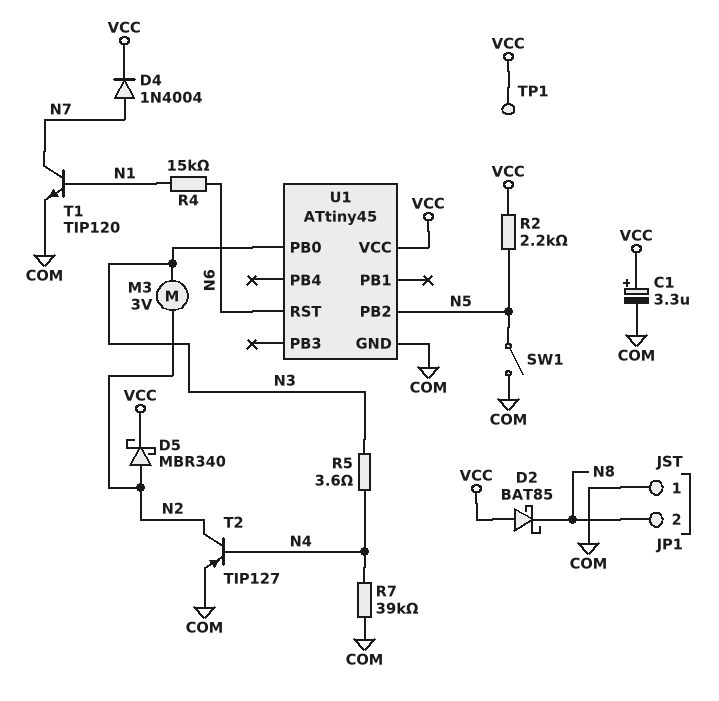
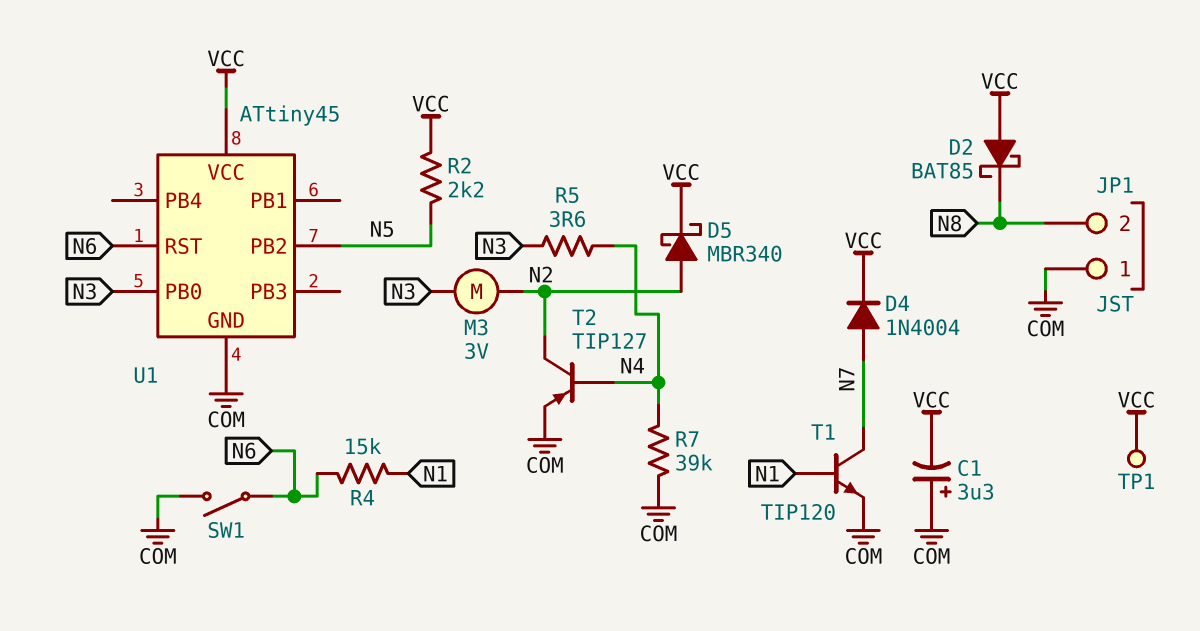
C1: 3.3uF (plus VCC, minus COM) -> 3.3uF (plus COM, minus VCC)
SW1: switch (COM, N5) -> switch (COM, N6)

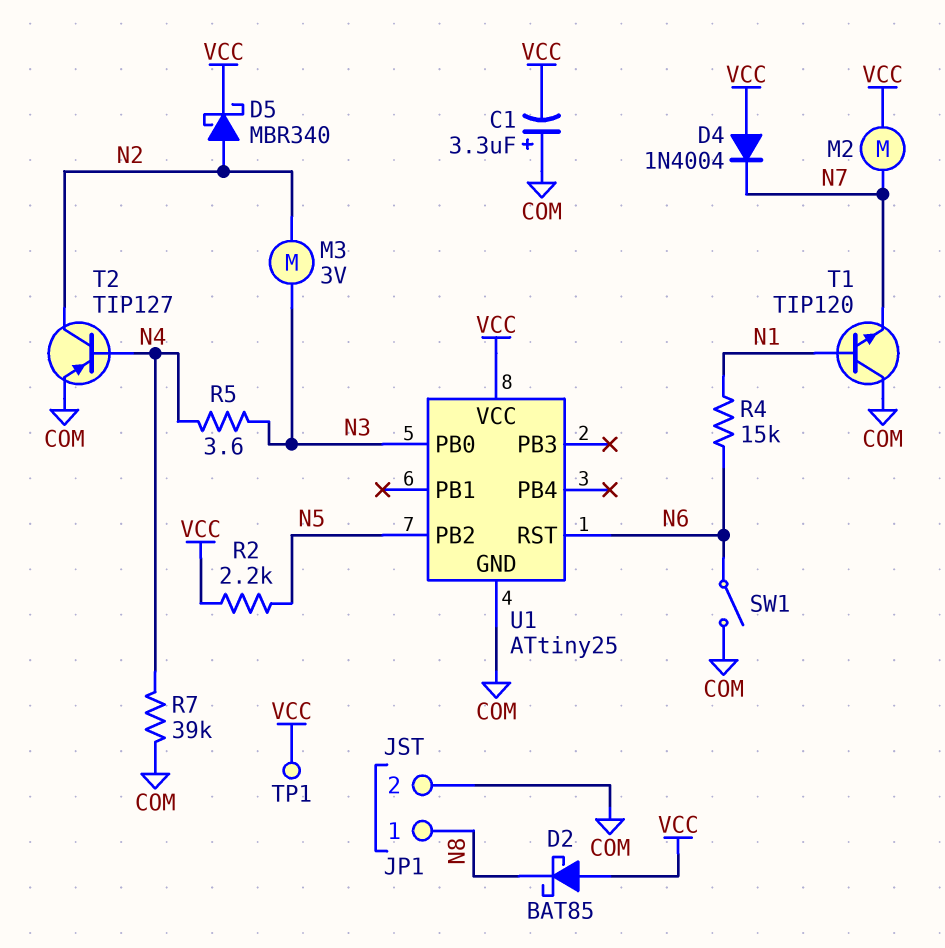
D4: diode 1N4004 (A N7, K VCC) -> diode 1N4004 (A VCC, K N7)
JP1 pin 1: COM -> N8
JP1 pin 2: N8 -> COM
M2: none -> motor (N7, VCC)
T1: NPN TIP120 (B N1, C N7, E COM) -> NPN TIP120 (B N1, C COM, E N7)
U1: ATtiny45 -> ATtiny25

